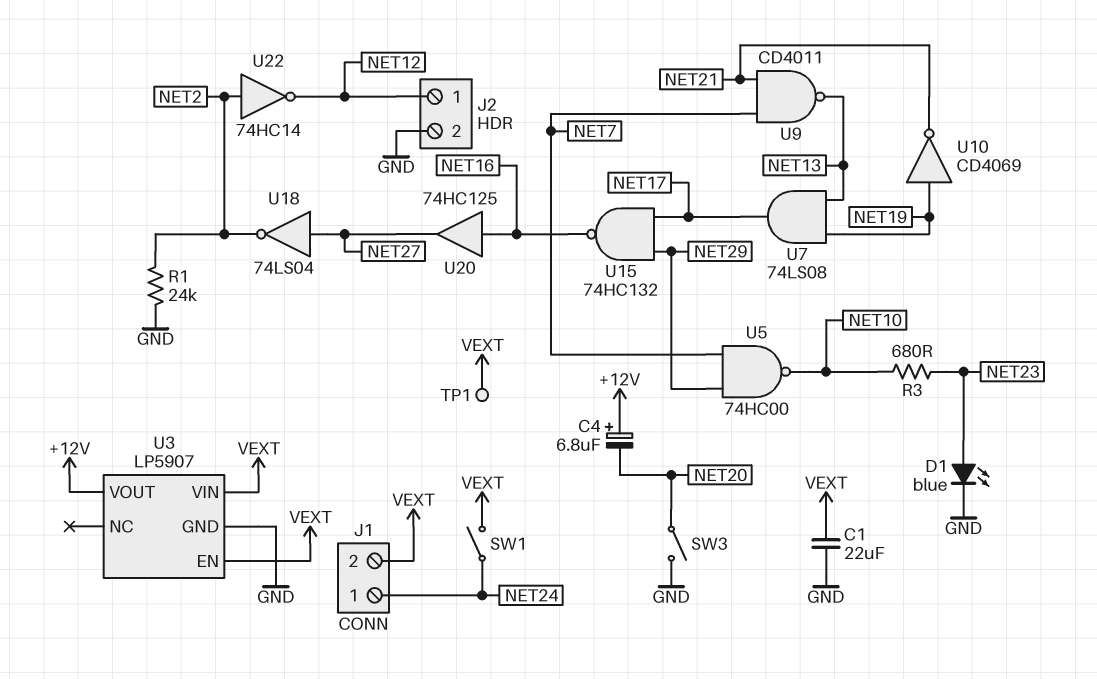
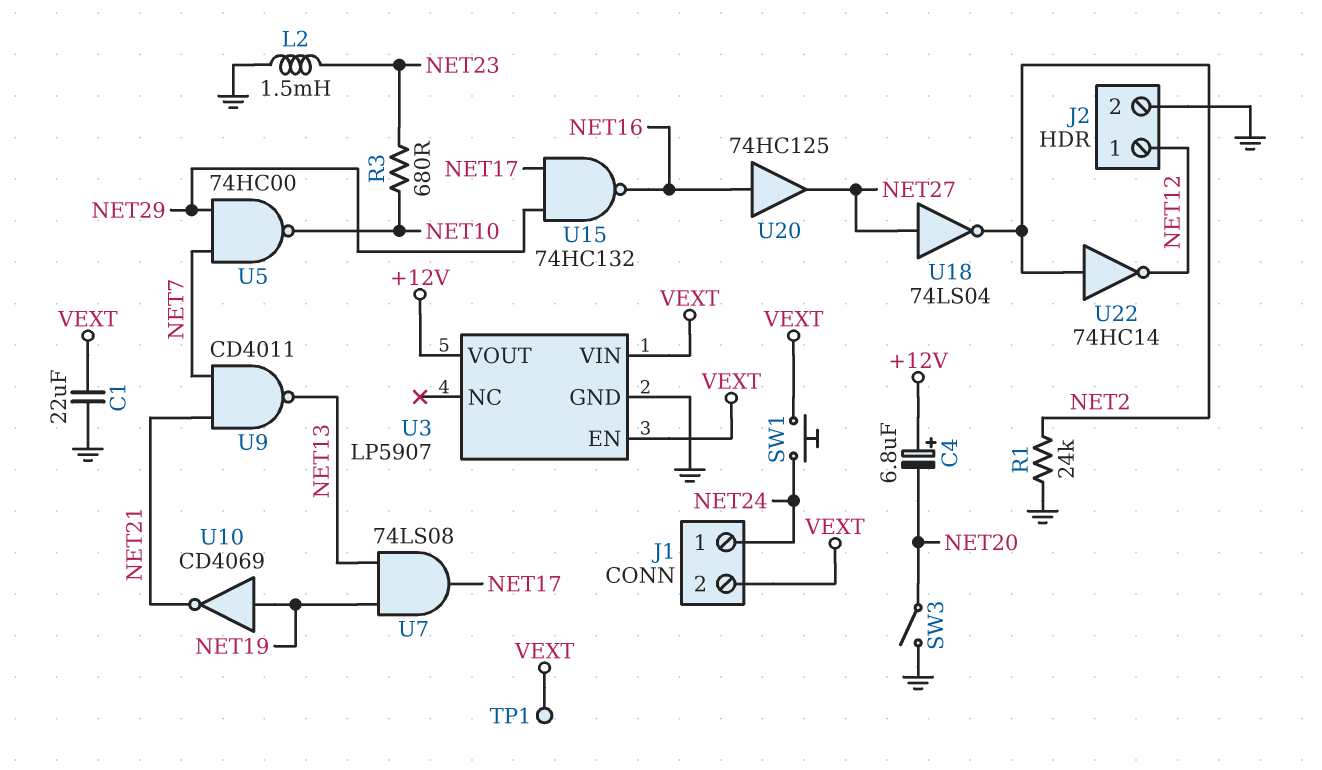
D1: LED blue (A NET23, K GND) -> none
L2: none -> 1.5mH (GND, NET23)
SW1: switch (NET24, VEXT) -> button (NET24, VEXT)

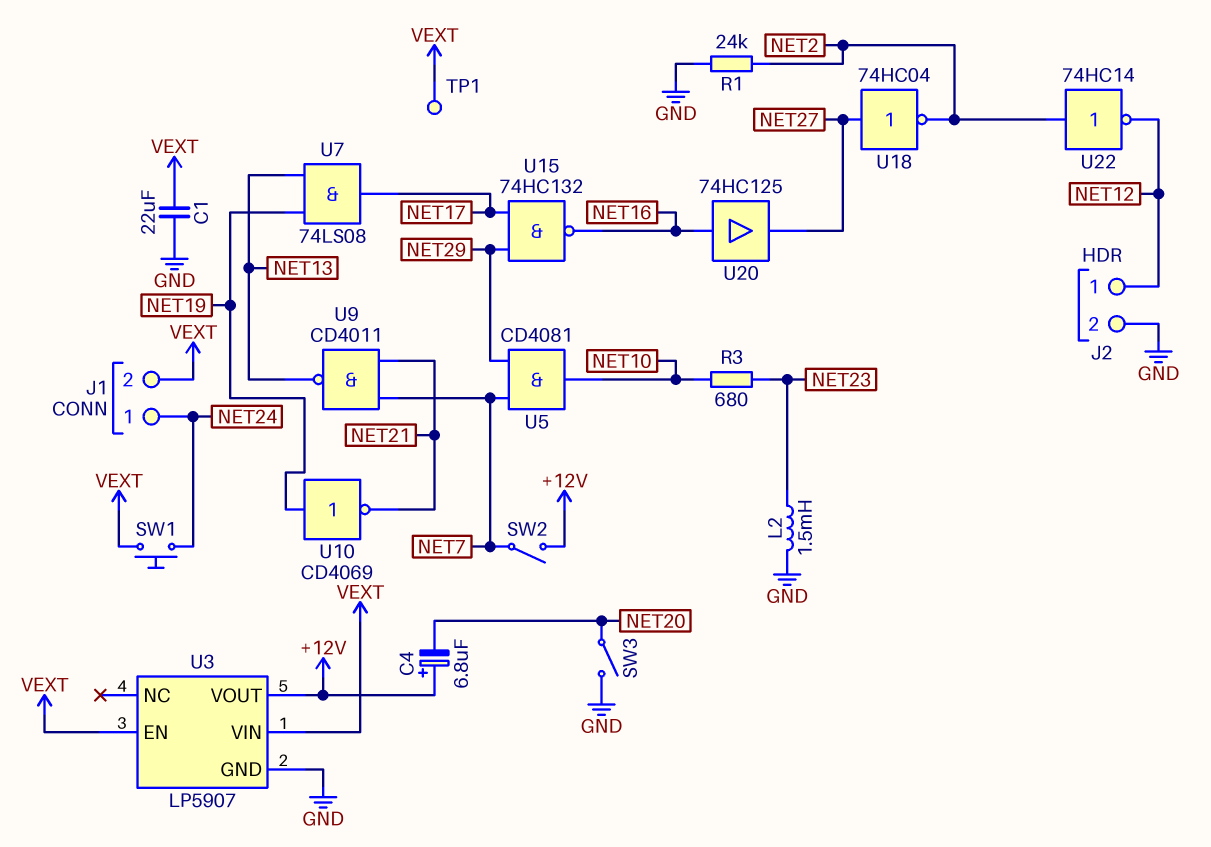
SW2: none -> switch (+12V, NET7)
U5: NAND 74HC00 (in NET7, in NET29, out NET10) -> AND CD4081 (in NET7, in NET29, out NET10)
U18: NOT 74LS04 (in NET27, out NET2) -> NOT 74HC04 (in NET27, out NET2)

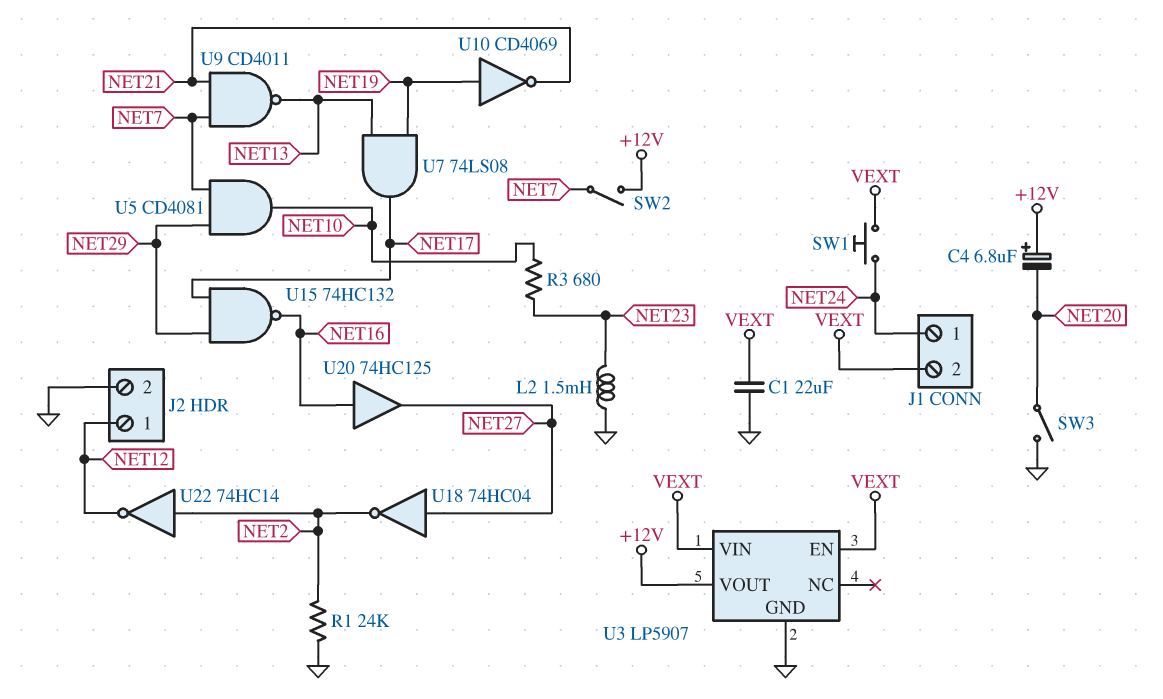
TP1: test point (VEXT) -> none

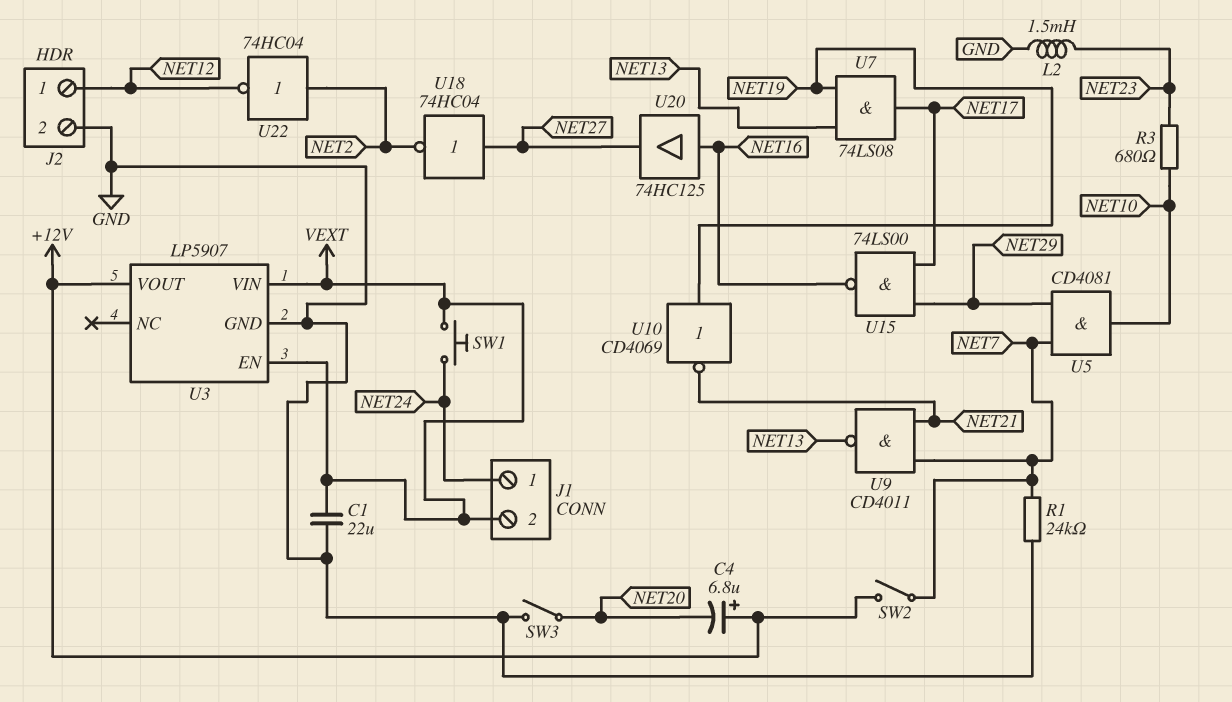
R1: 24k (GND, NET2) -> 24k (GND, NET7)
U15: NAND 74HC132 (in NET17, in NET29, out NET16) -> NAND 74LS00 (in NET17, in NET29, out NET16)
U22: NOT 74HC14 (in NET2, out NET12) -> NOT 74HC04 (in NET2, out NET12)

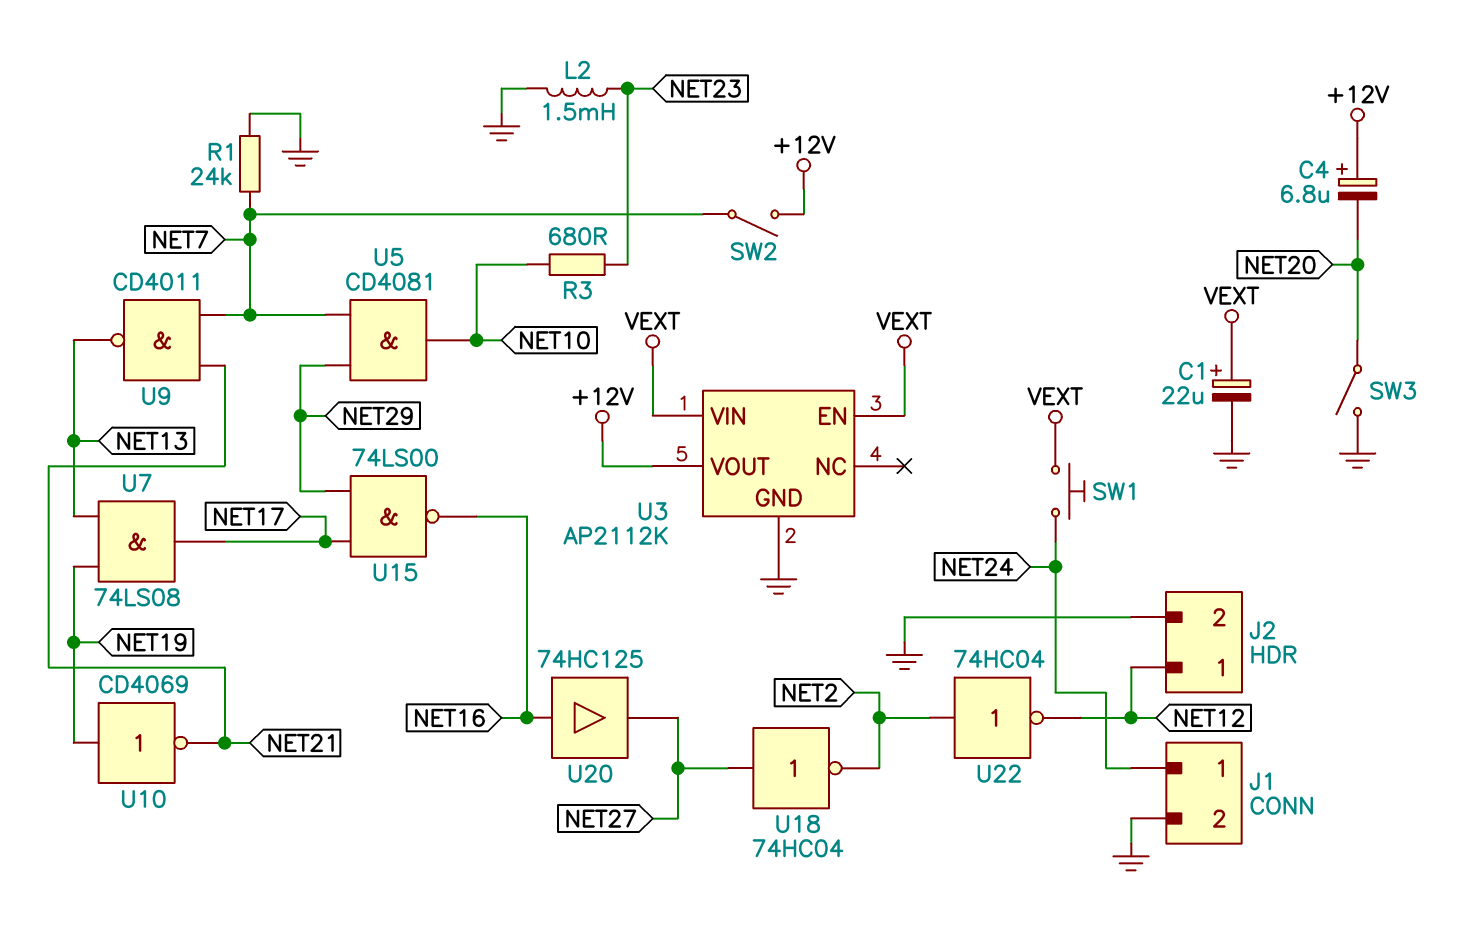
C1: 22uF (GND, VEXT) -> 22uF (plus VEXT, minus GND)
J1 pin 2: VEXT -> GND
U3: LP5907 -> AP2112K

